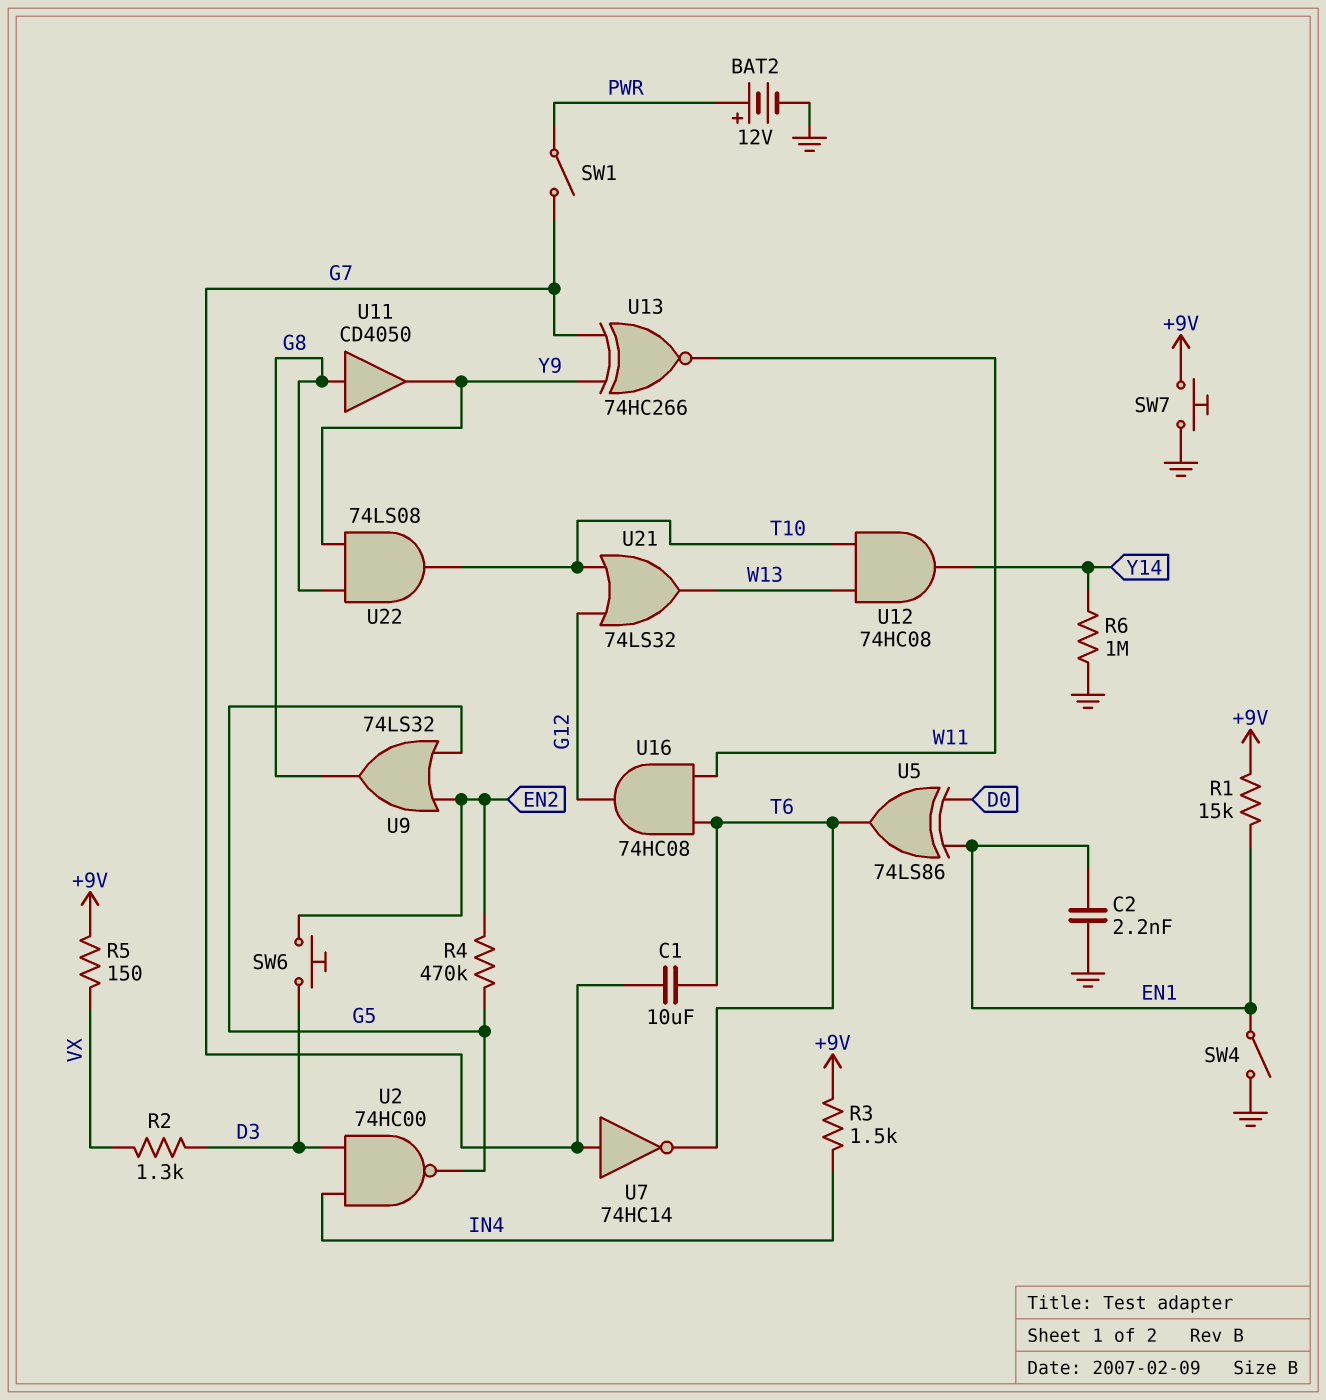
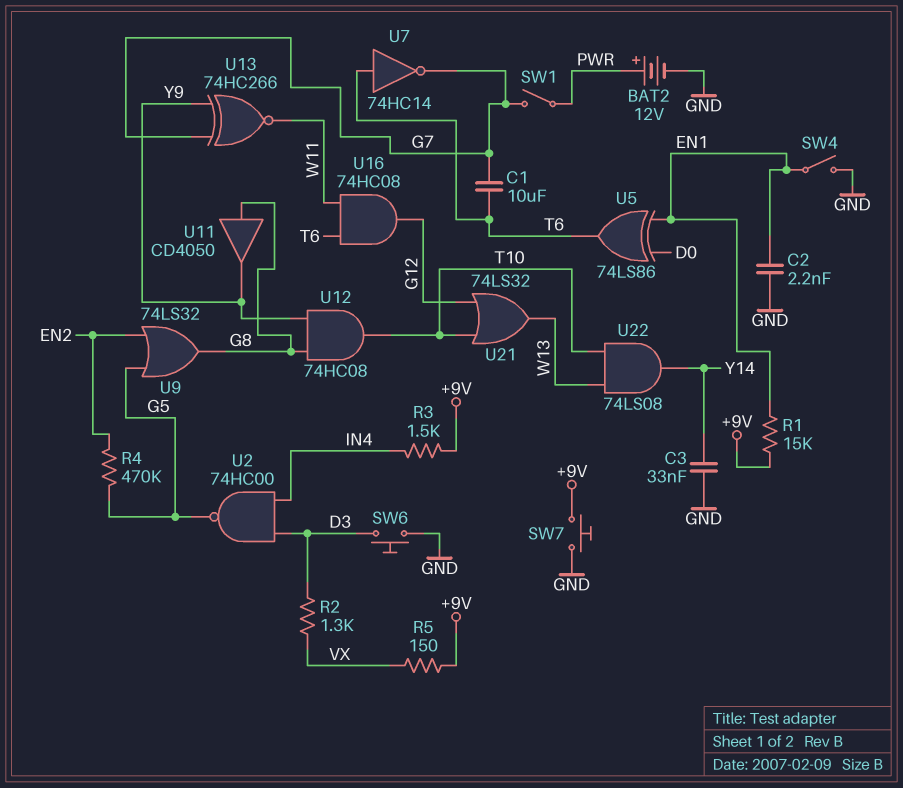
C3: none -> 33nF (GND, Y14)
R6: 1M (GND, Y14) -> none
SW6: button (D3, EN2) -> button (D3, GND)
U7: NOT 74HC14 (in G7, out T6) -> NOT 74HC14 (in T6, out G7)
U12: AND 74HC08 (in T10, in W13, out Y14) -> AND 74HC08 (in G8, in Y9, out T10)
U22: AND 74LS08 (in G8, in Y9, out T10) -> AND 74LS08 (in T10, in W13, out Y14)

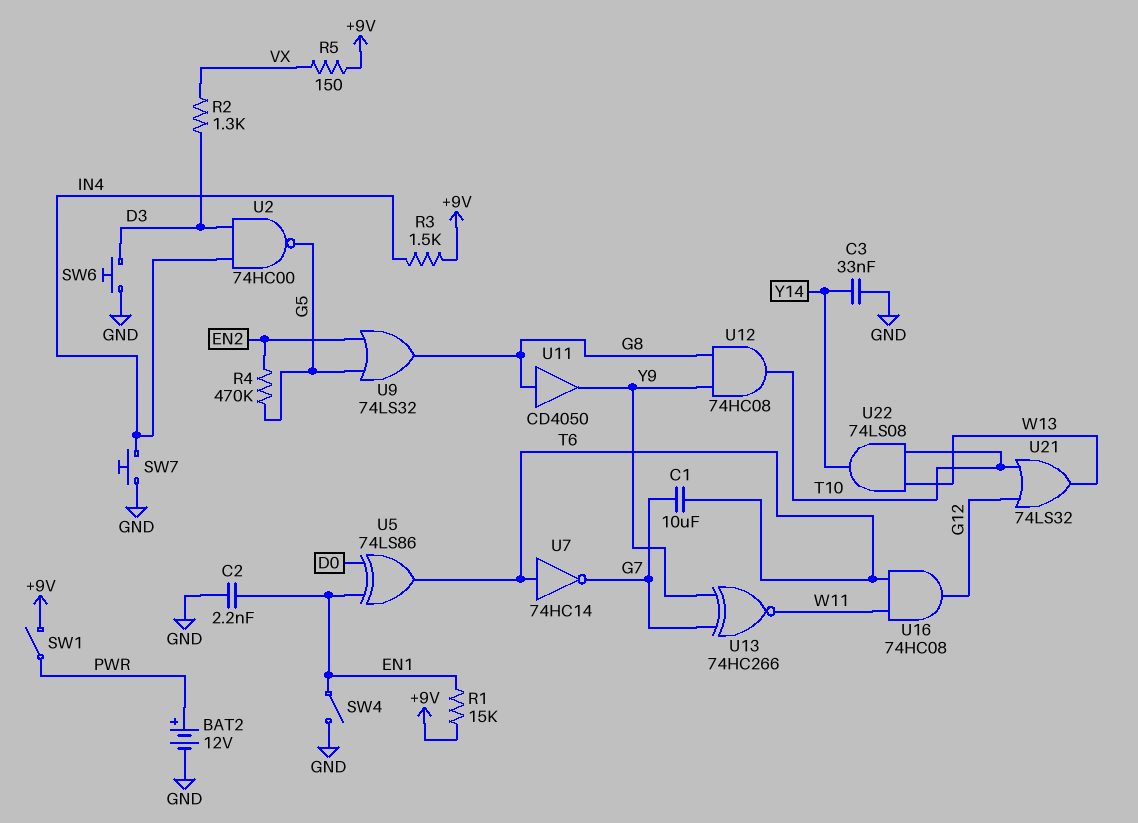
SW1: switch (G7, PWR) -> switch (+9V, PWR)
SW7: button (+9V, GND) -> button (GND, IN4)

